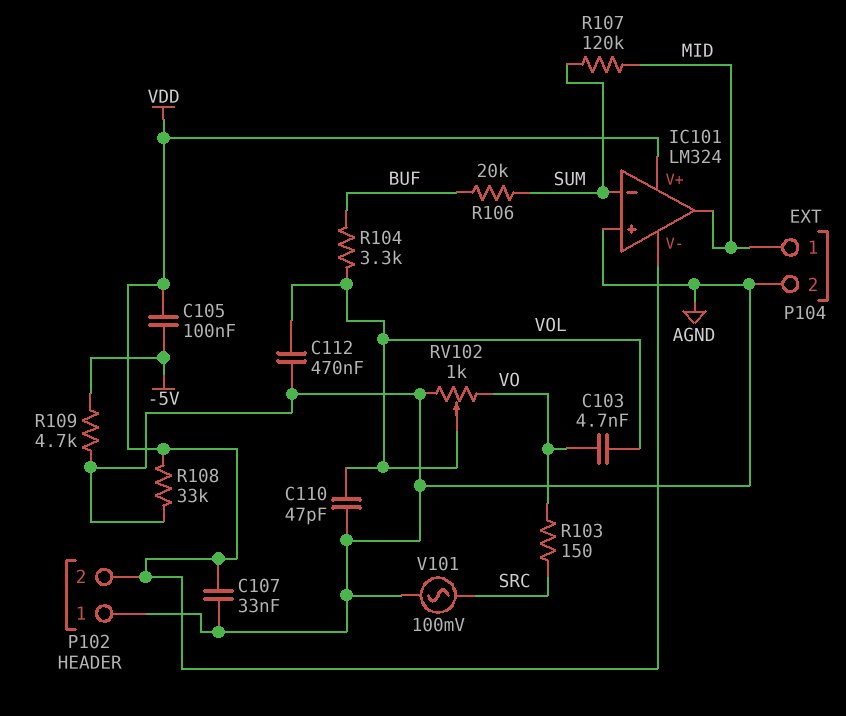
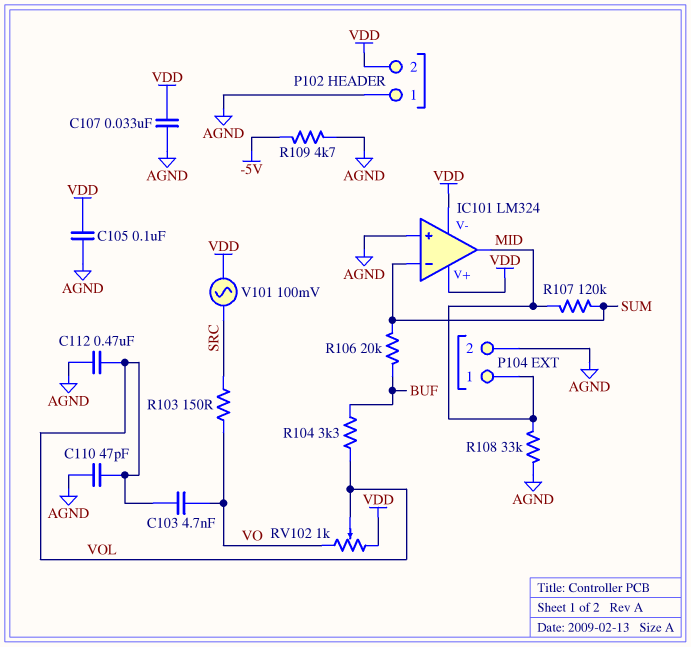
C105: 100nF (-5V, VDD) -> 100nF (AGND, VDD)
R108: 33k (AGND, VDD) -> 33k (AGND, MID)
RV102: 1k (AGND, VO, wiper VOL) -> 1k (VDD, VO, wiper VOL)
V101: AC 100mV (AGND, SRC) -> AC 100mV (SRC, VDD)

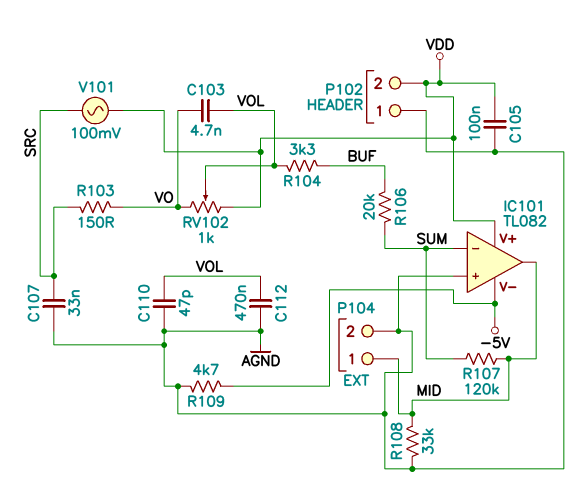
C107: 33nF (AGND, VDD) -> 33nF (AGND, SRC)
IC101: LM324 -> TL082
IC101 pin V-: VDD -> -5V

